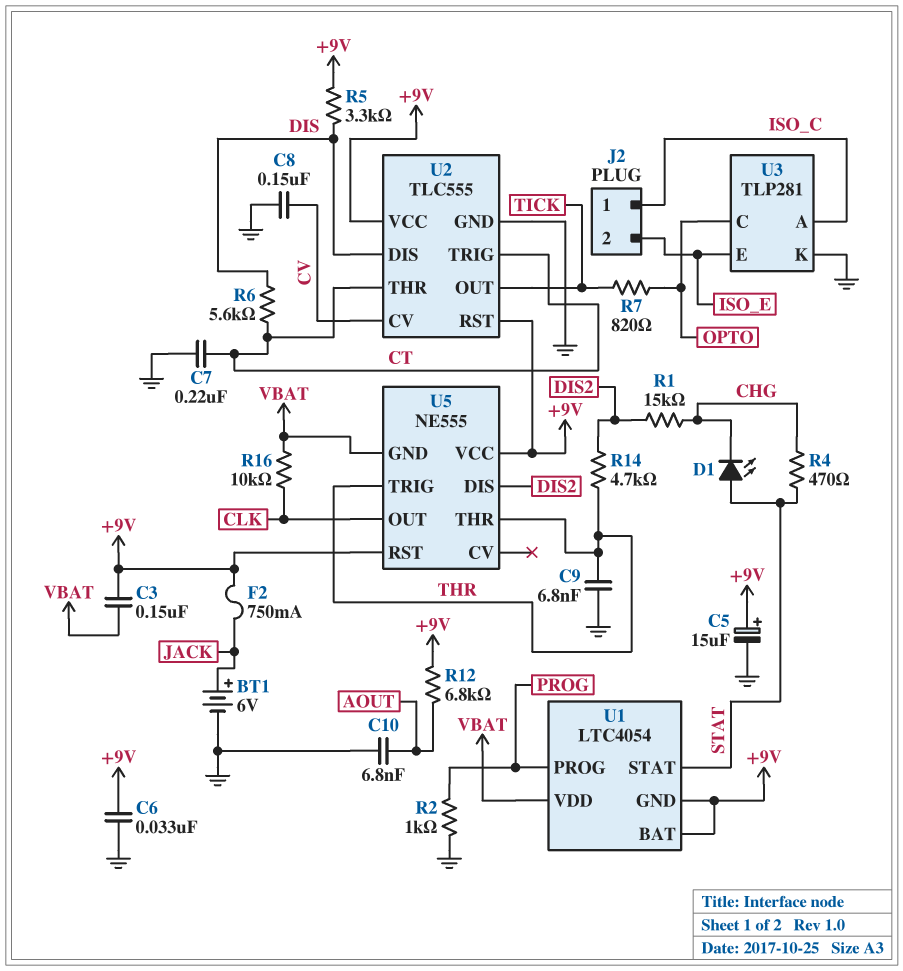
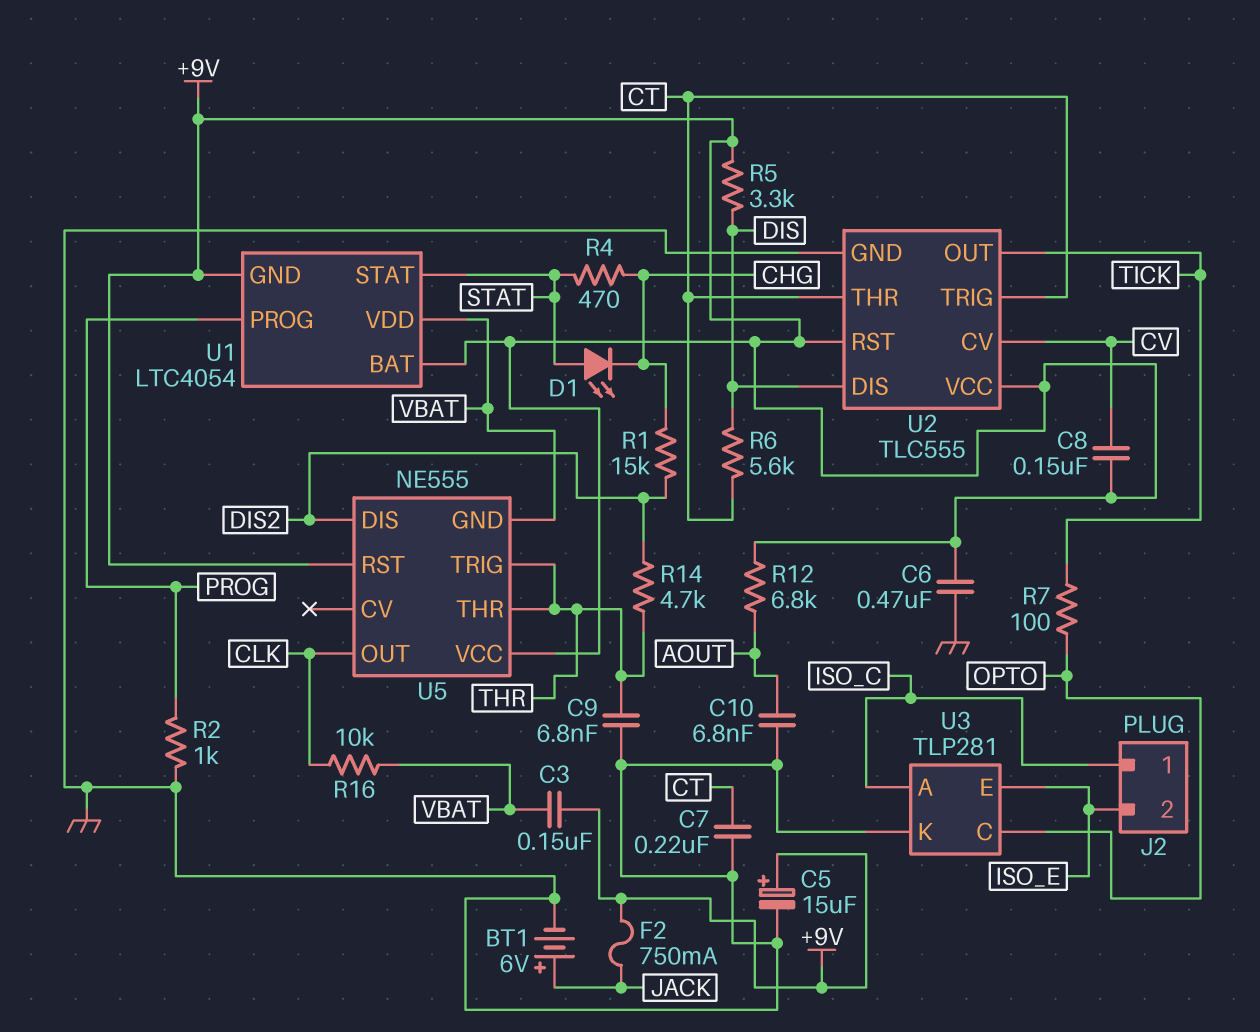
C6: 33nF (+9V, GND) -> 470nF (+9V, GND)
C8: 150nF (CV, GND) -> 150nF (+9V, CV)
R7: 820 (OPTO, TICK) -> 100 (OPTO, TICK)

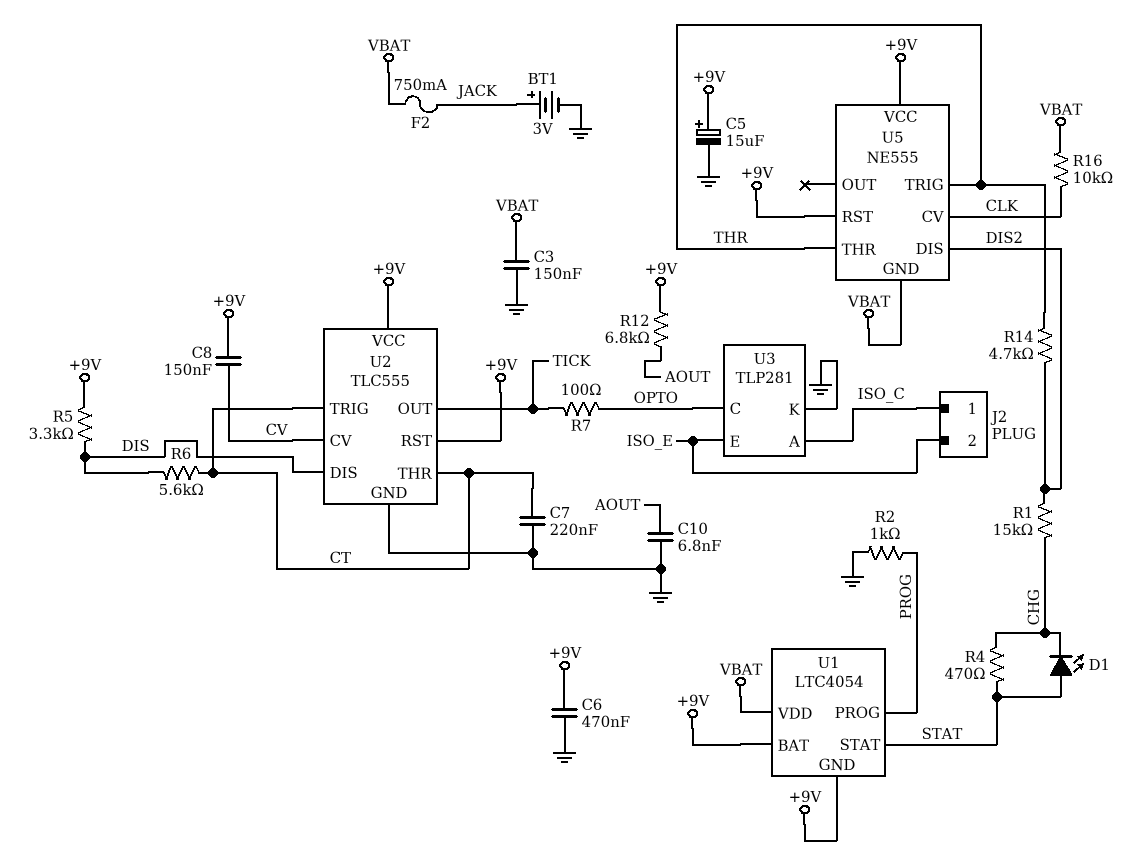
BT1: 6V (plus JACK, minus GND) -> 3V (plus JACK, minus GND)
C3: 150nF (+9V, VBAT) -> 150nF (GND, VBAT)
C9: 6.8nF (GND, THR) -> none
F2: 750mA (+9V, JACK) -> 750mA (JACK, VBAT)
U5 pin CV: none -> CLK
U5 pin OUT: CLK -> none

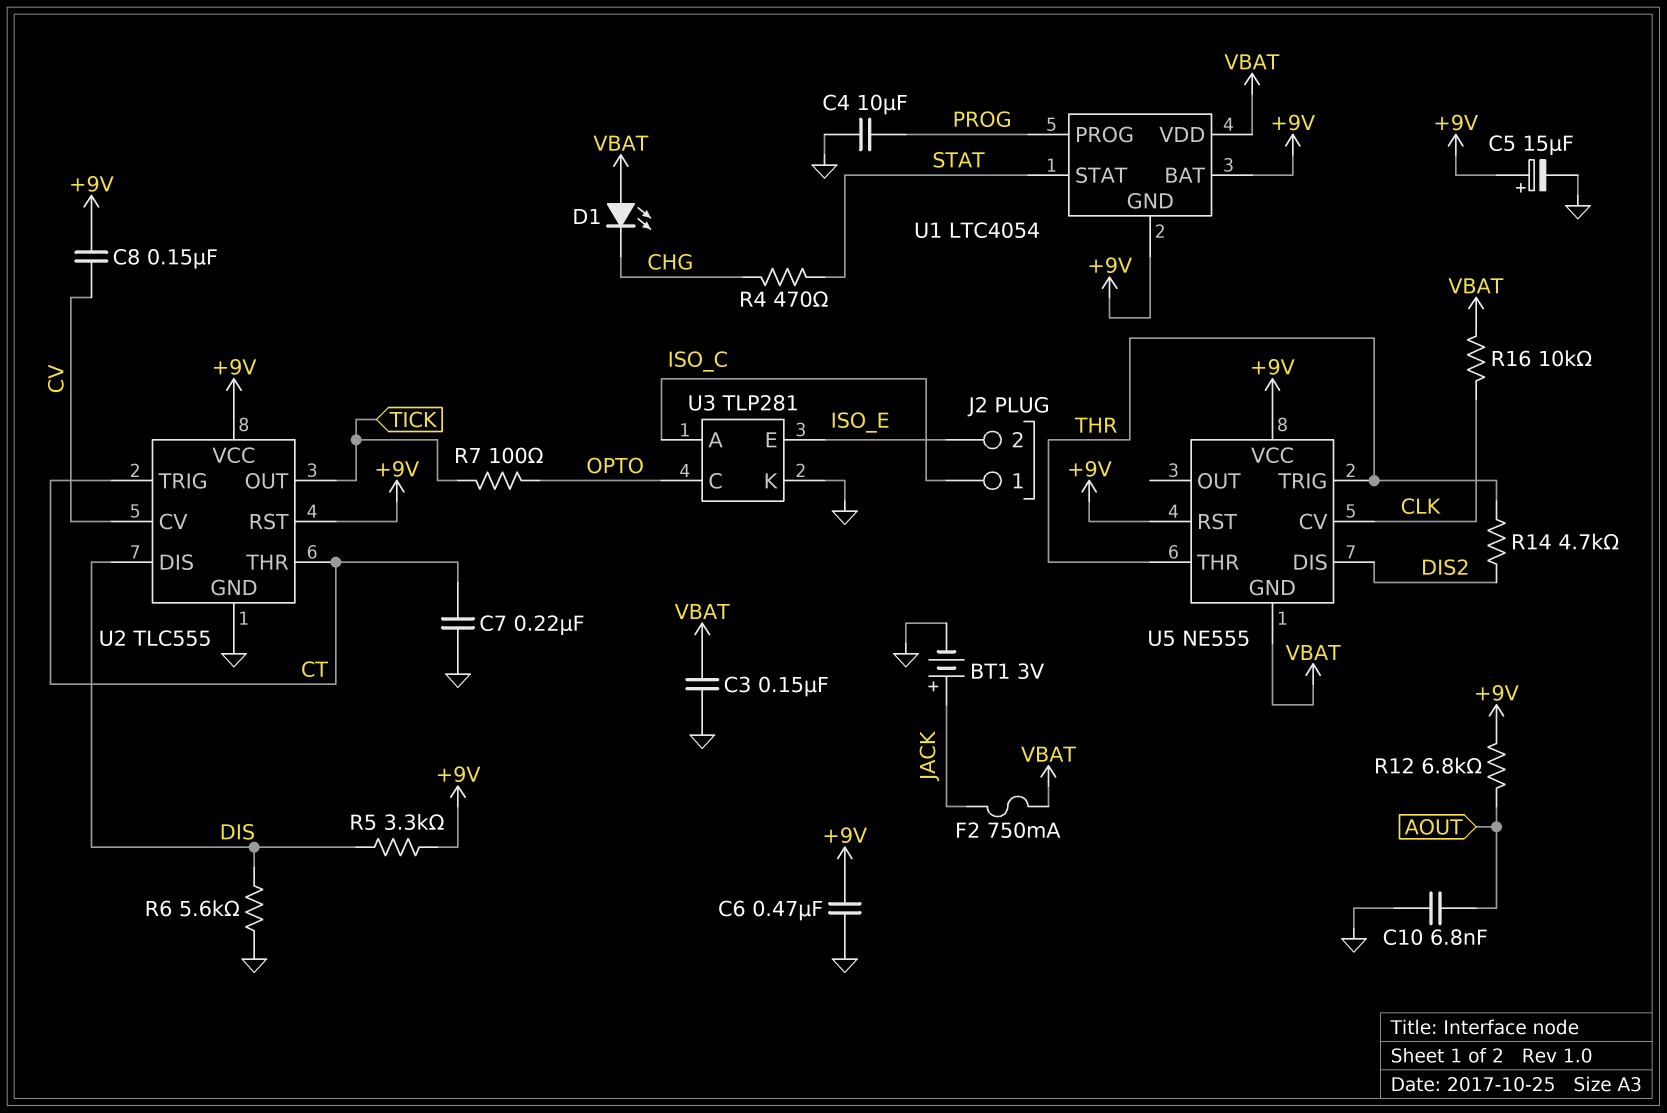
C4: none -> 10uF (GND, PROG)
D1: LED (A STAT, K CHG) -> LED (A VBAT, K CHG)
R1: 15k (CHG, DIS2) -> none
R2: 1k (GND, PROG) -> none
R6: 5.6k (CT, DIS) -> 5.6k (DIS, GND)

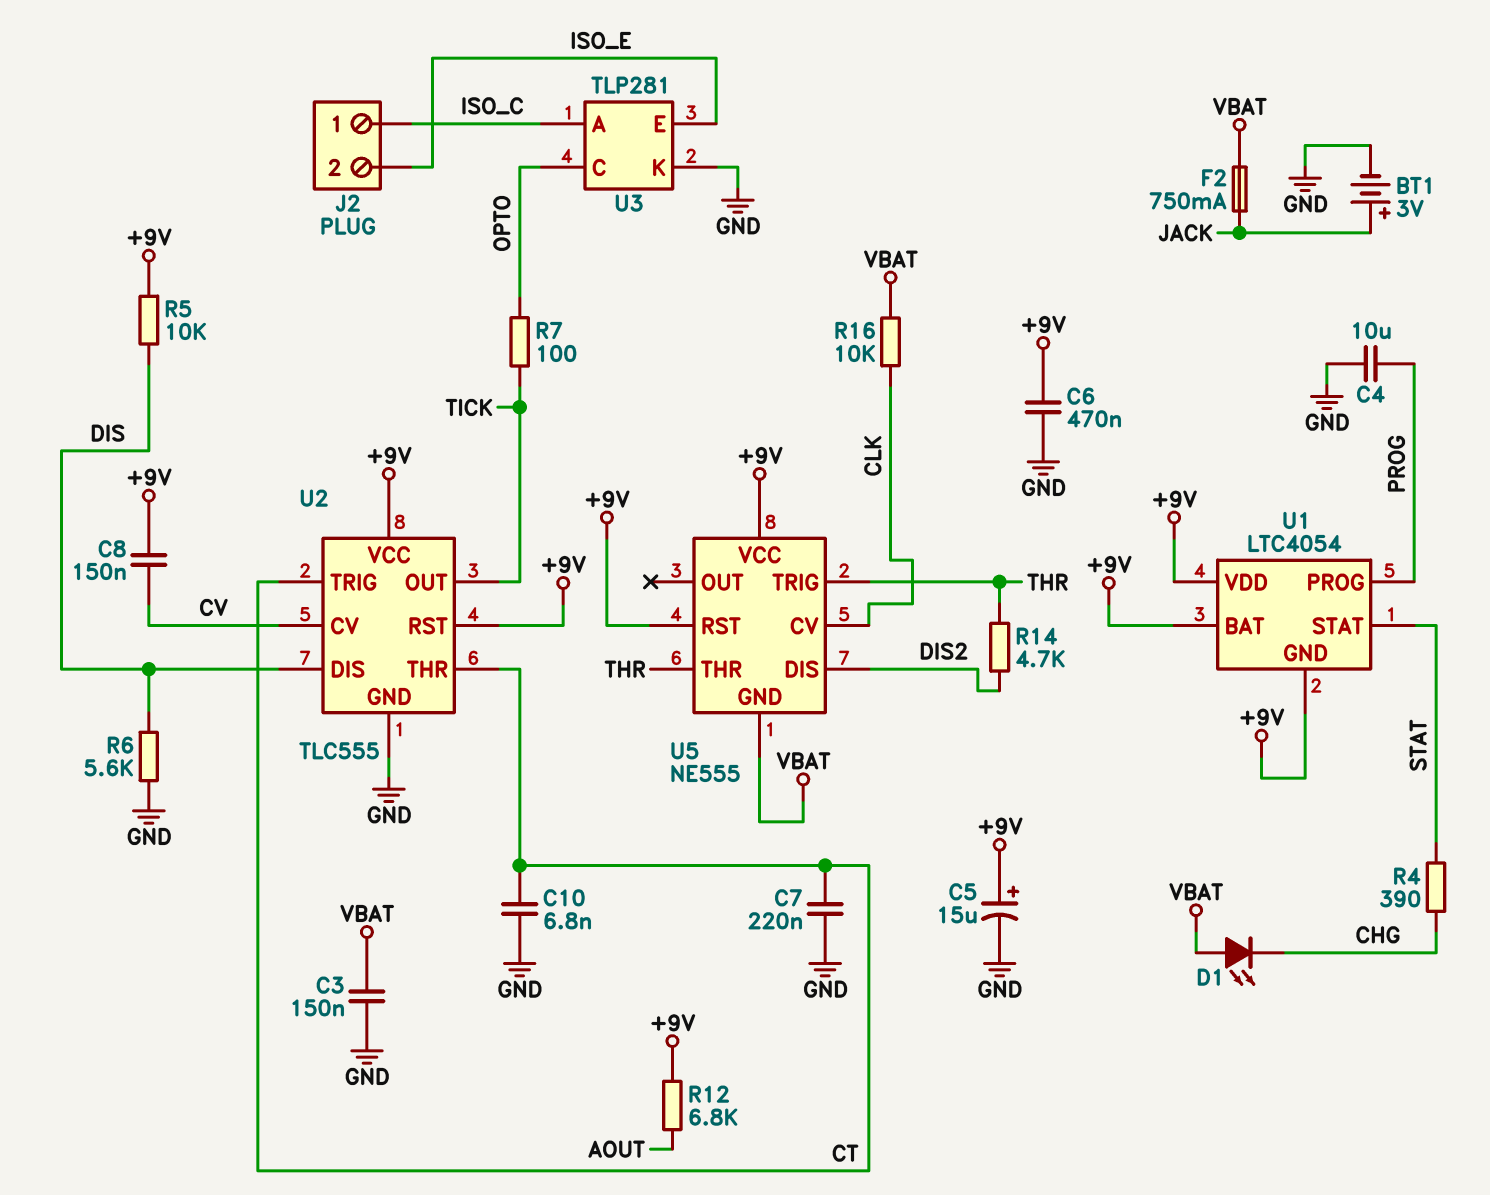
C10: 6.8nF (AOUT, GND) -> 6.8nF (CT, GND)
R4: 470 (CHG, STAT) -> 390 (CHG, STAT)
R5: 3.3k (+9V, DIS) -> 10k (+9V, DIS)
U1 pin VDD: VBAT -> +9V

